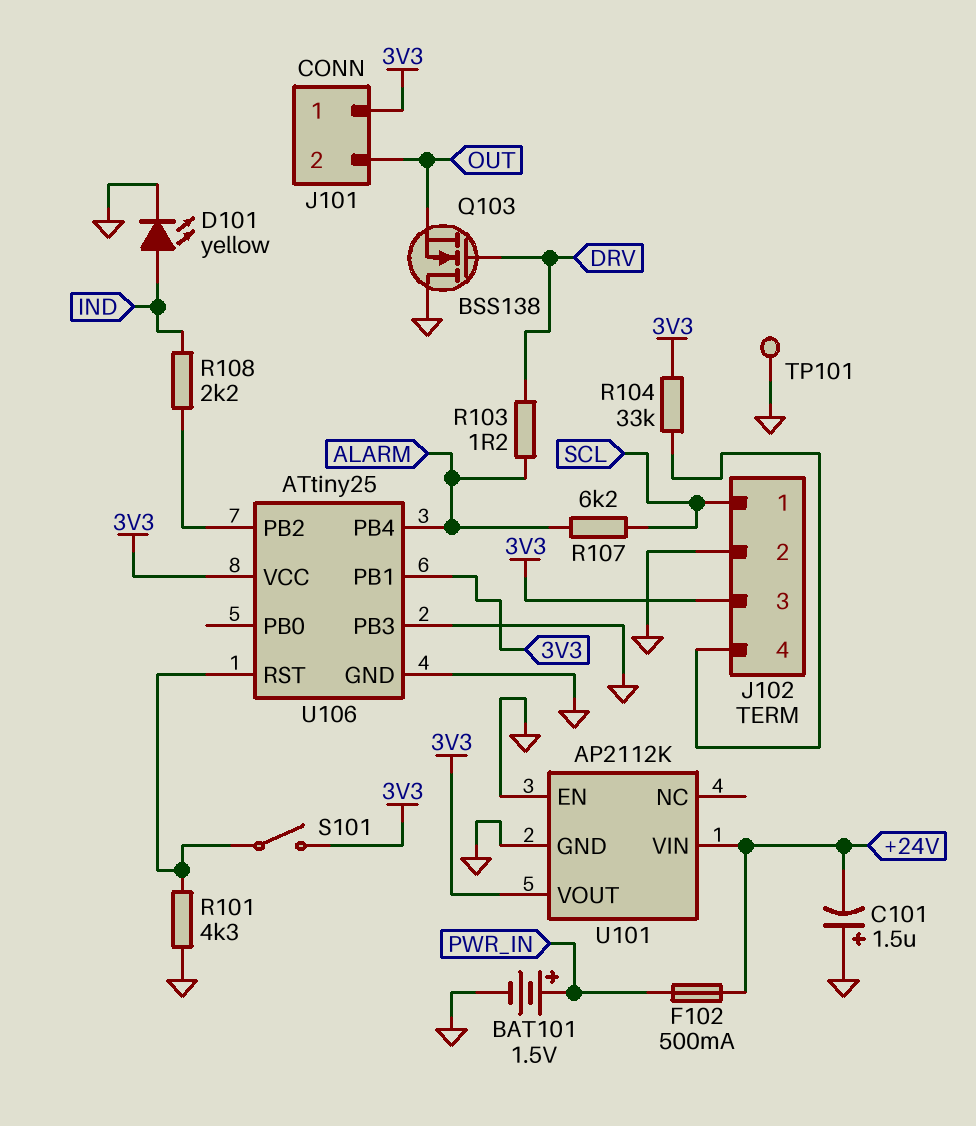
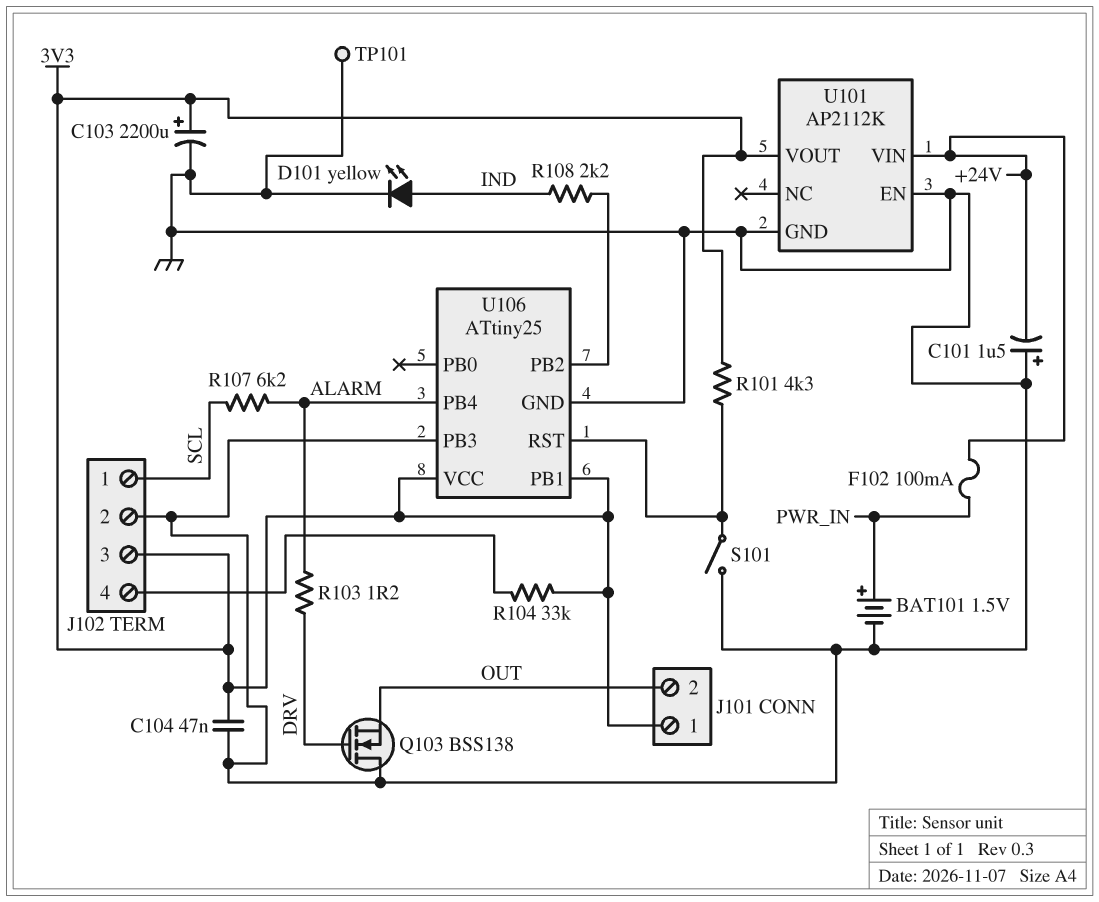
C103: none -> 2200uF (plus 3V3, minus GND)
C104: none -> 47nF (3V3, GND)
F102: 500mA (+24V, PWR_IN) -> 100mA (+24V, PWR_IN)
R101: 4.3k (GND, U106/RST) -> 4.3k (3V3, U106/RST)
S101: switch (3V3, U106/RST) -> switch (GND, U106/RST)

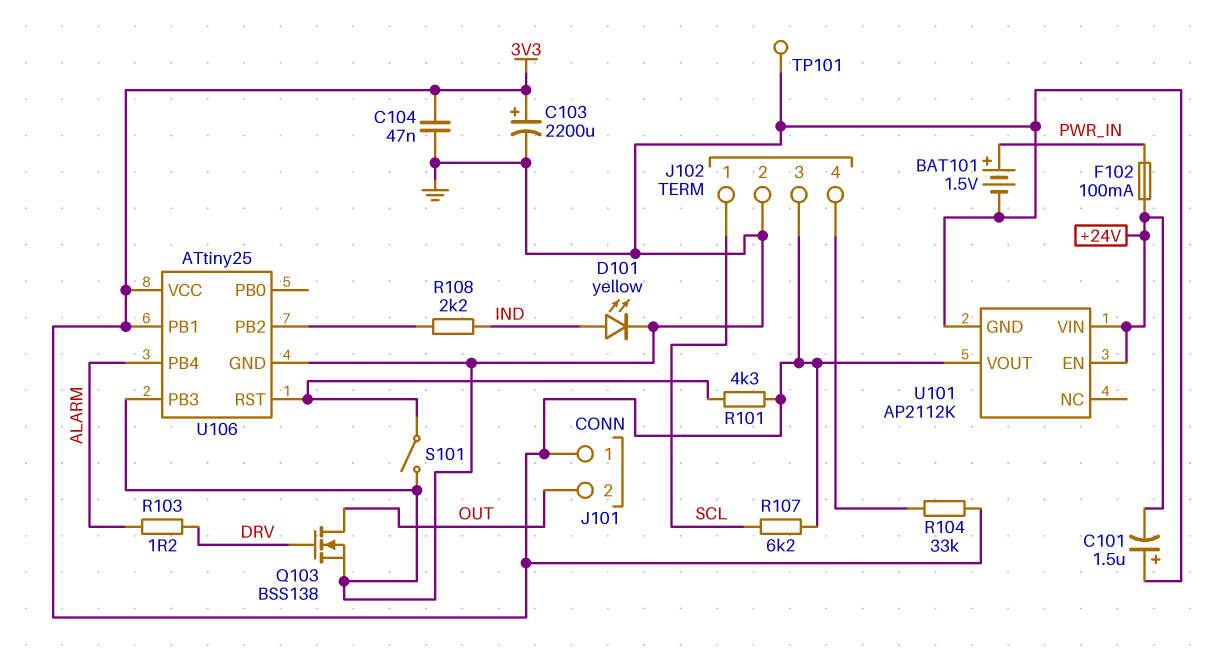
Q103: NMOS BSS138 (G DRV, D GND, S OUT) -> NMOS BSS138 (G DRV, D OUT, S GND)
R107: 6.2k (ALARM, SCL) -> 6.2k (3V3, SCL)
U101 pin EN: GND -> +24V

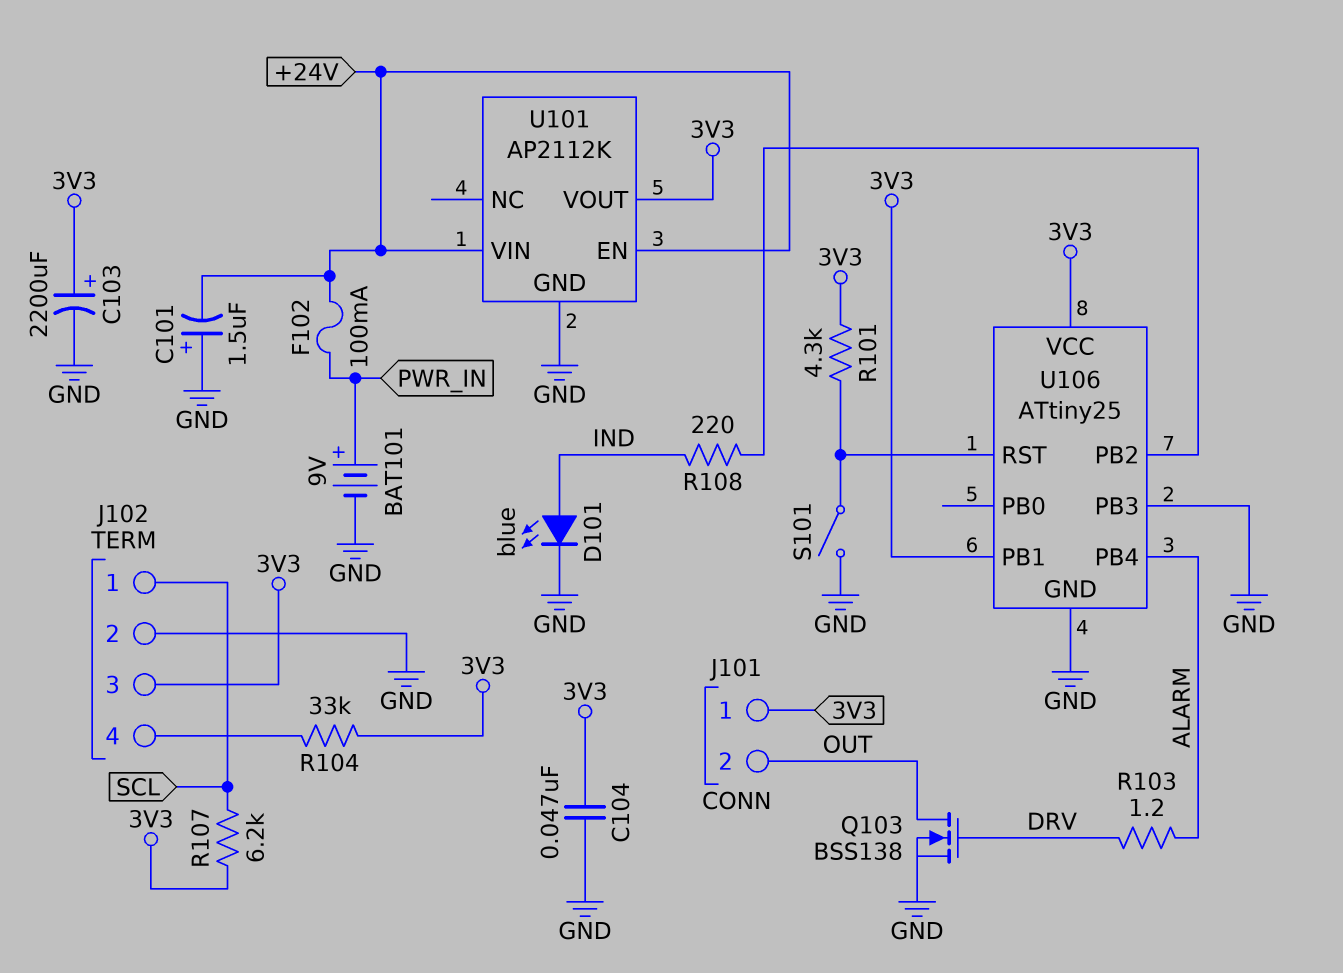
BAT101: 1.5V (plus PWR_IN, minus GND) -> 9V (plus PWR_IN, minus GND)
D101: LED yellow (A IND, K GND) -> LED blue (A IND, K GND)
R108: 2.2k (IND, U106/PB2) -> 220 (IND, U106/PB2)
TP101: test point (GND) -> none

